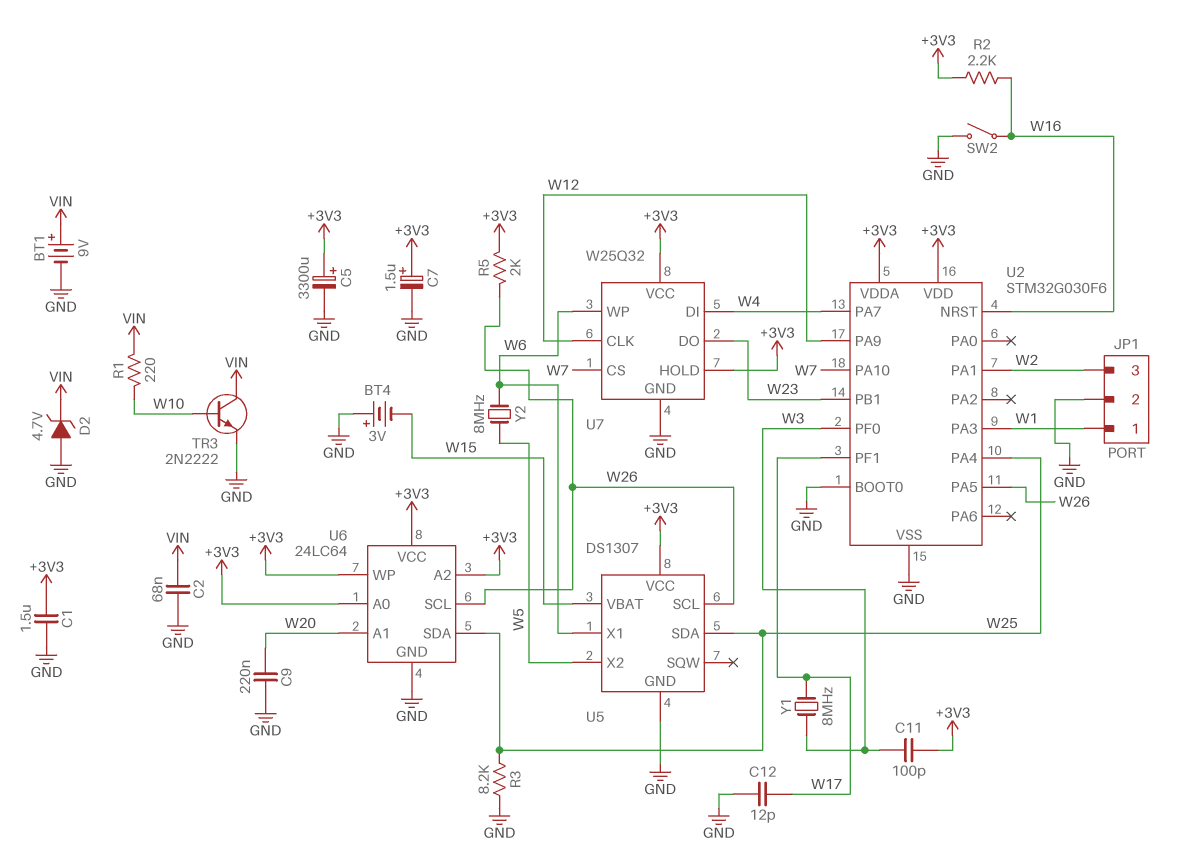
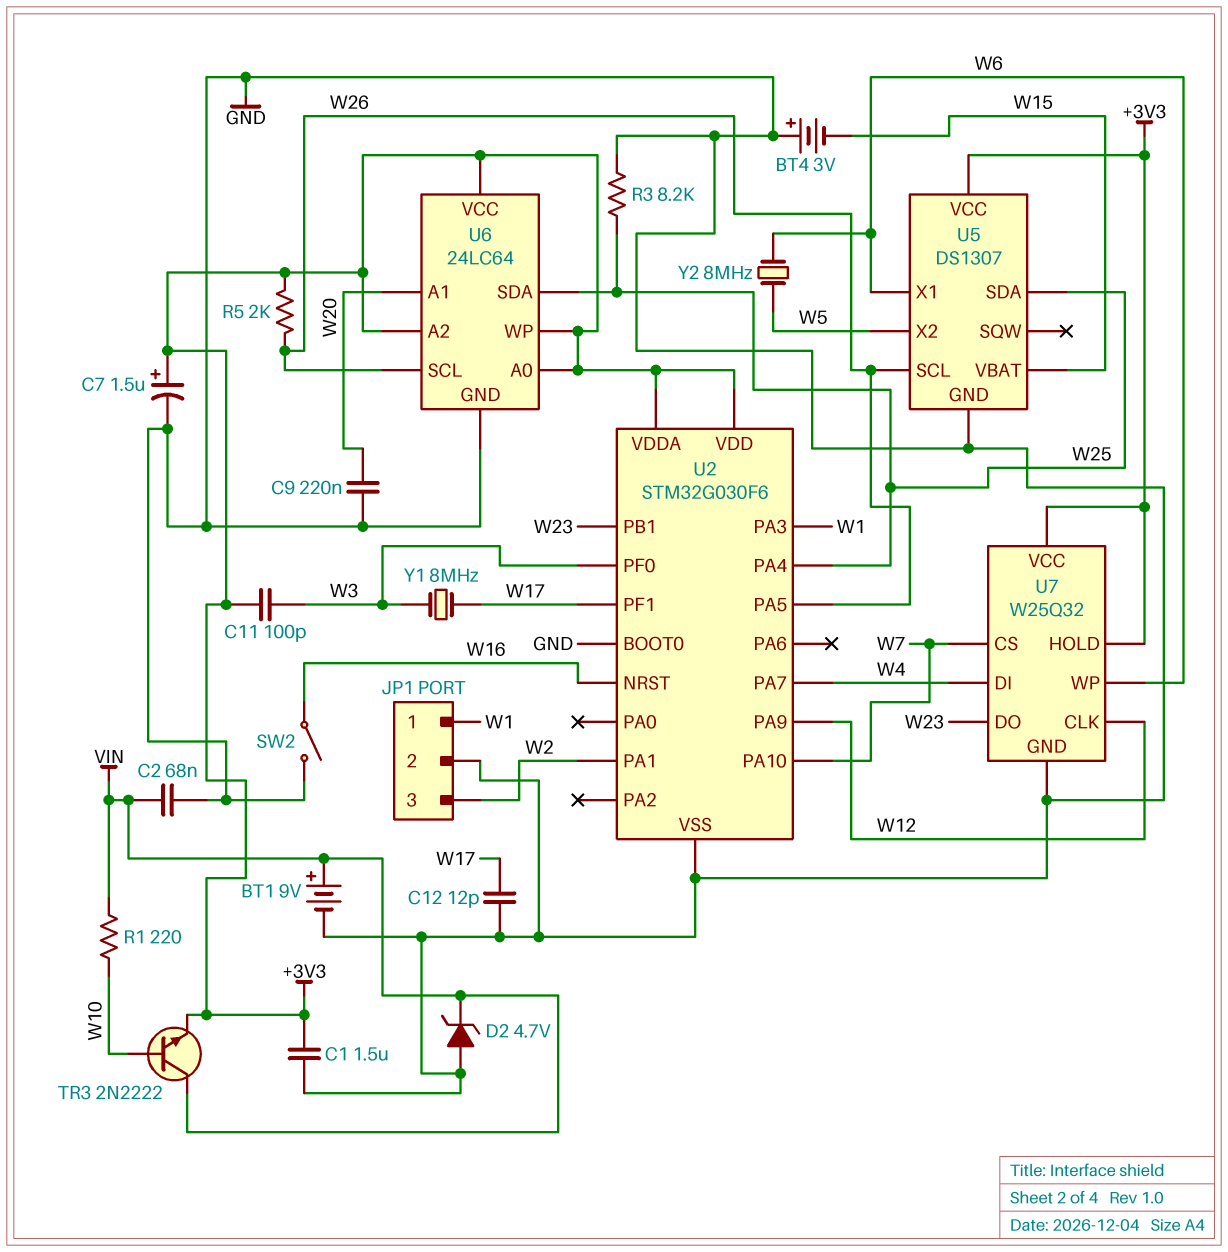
C5: 3300uF (plus +3V3, minus GND) -> none
R2: 2.2k (+3V3, W16) -> none
TR3: NPN 2N2222 (B W10, C VIN, E GND) -> NPN 2N2222 (B W10, C VIN, E +3V3)

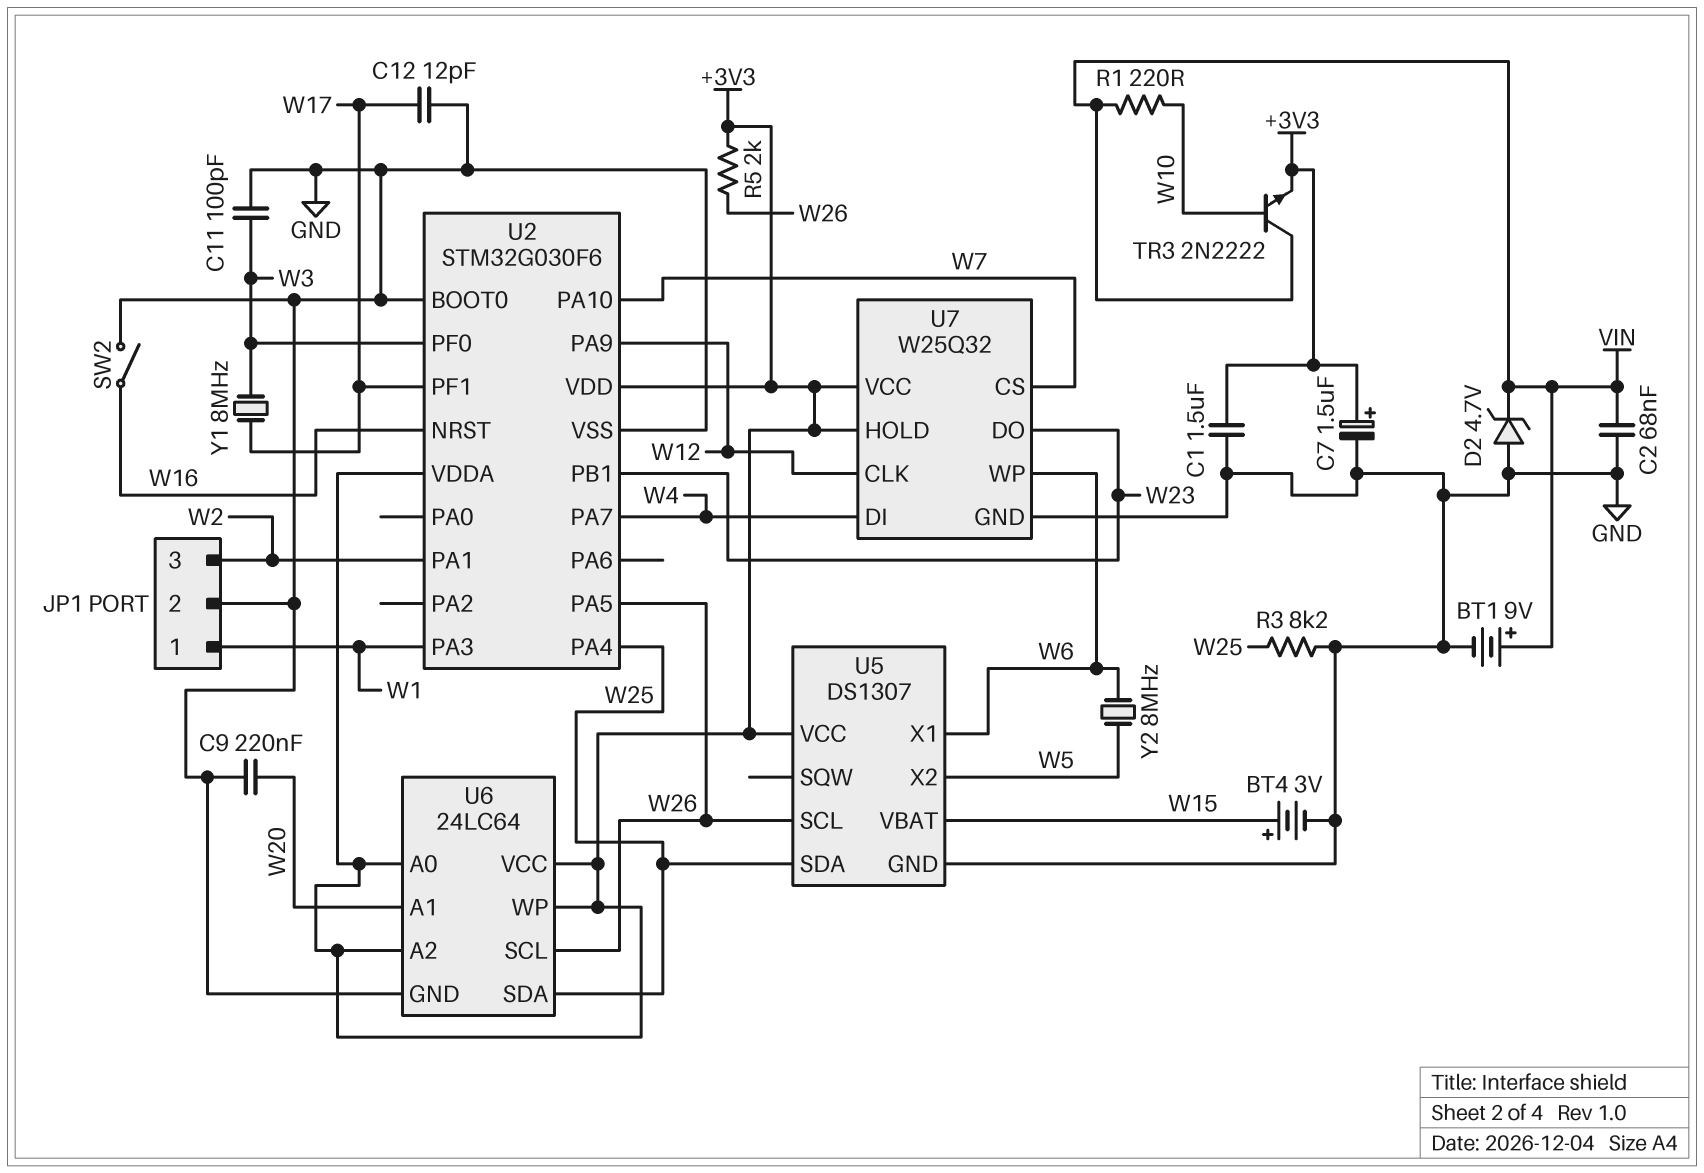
BT4: 3V (plus GND, minus W15) -> 3V (plus W15, minus GND)
C11: 100pF (+3V3, W3) -> 100pF (GND, W3)

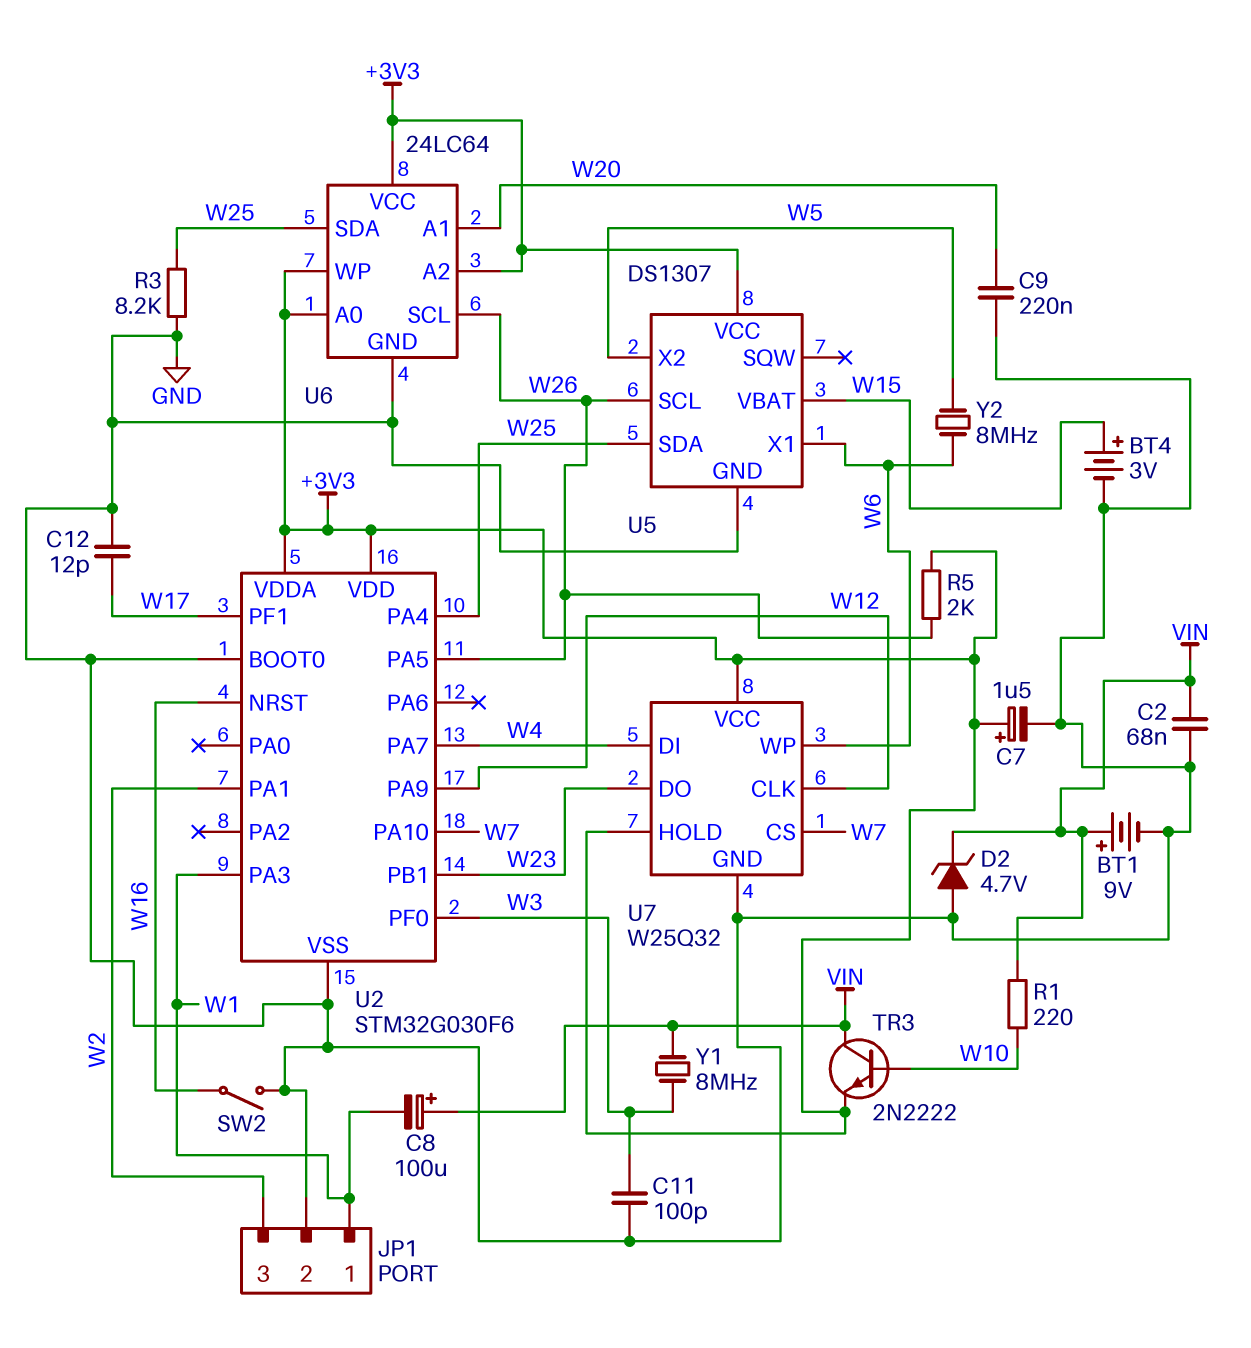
C1: 1.5uF (+3V3, GND) -> none
C8: none -> 100uF (plus VIN, minus W1)
Y1: 8MHz (W3, W17) -> 8MHz (VIN, W3)

